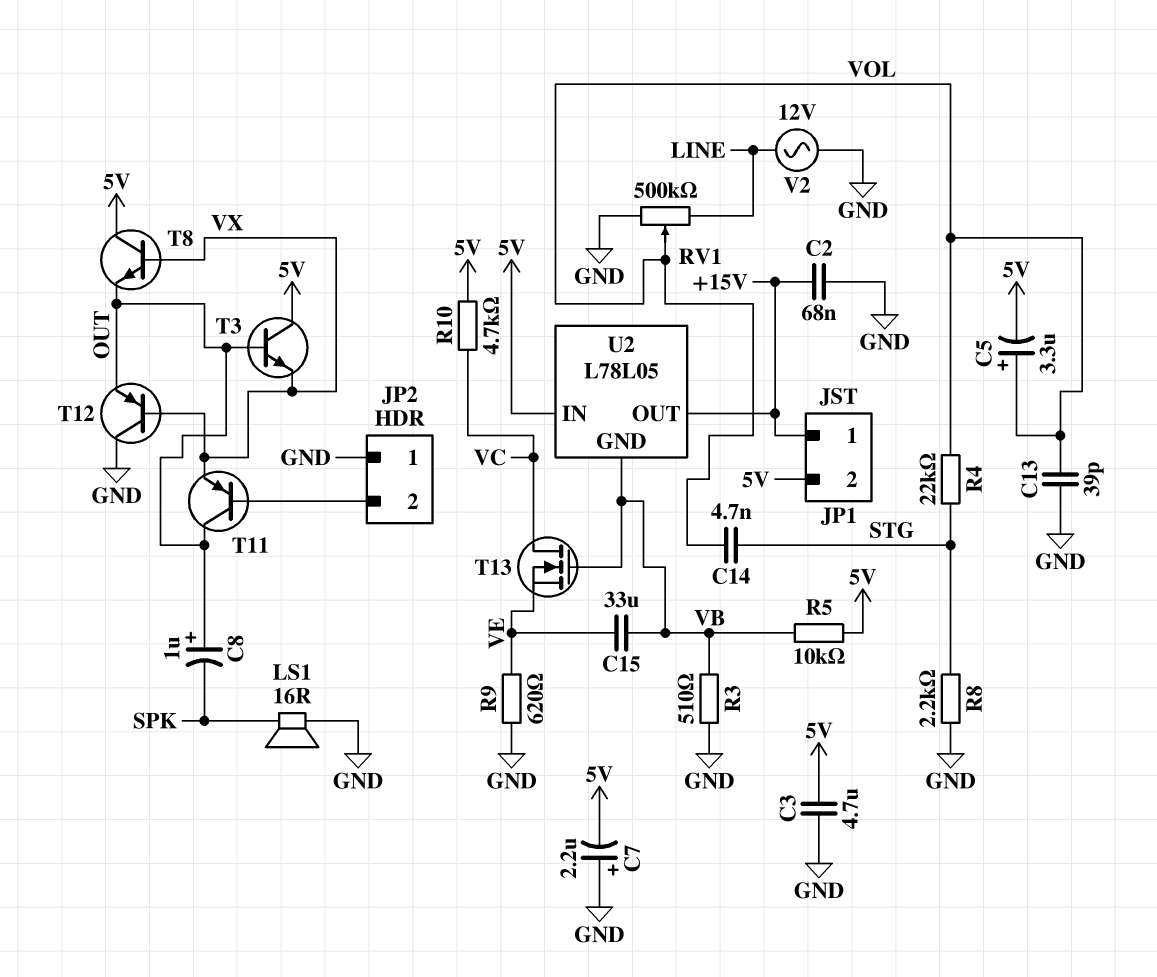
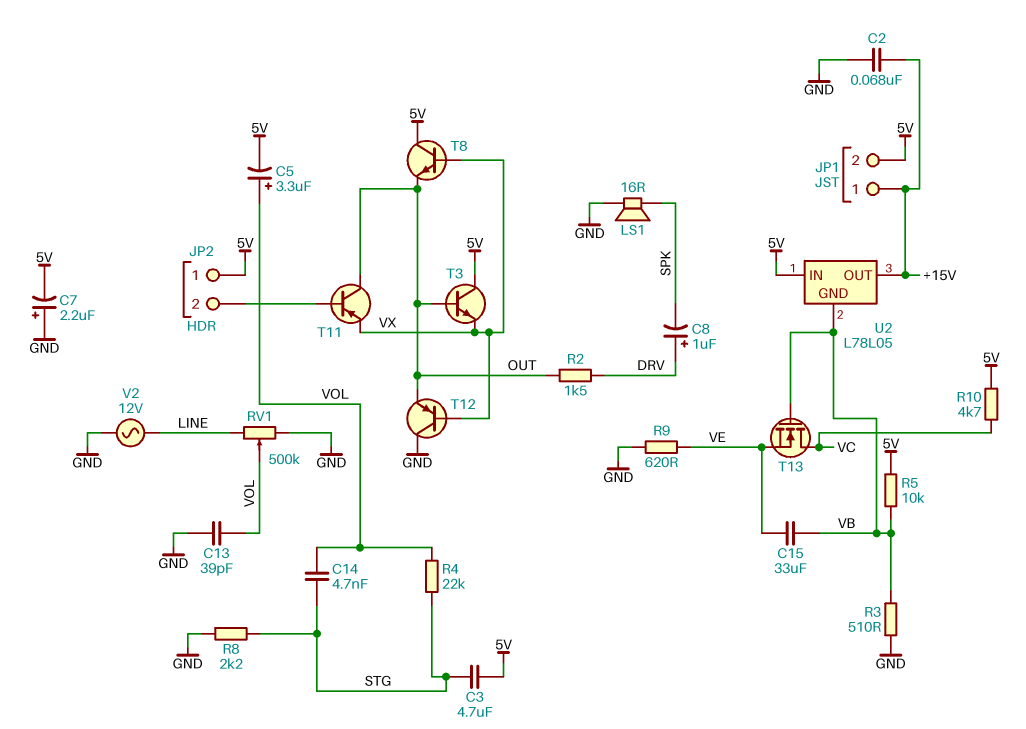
C3: 4.7uF (5V, GND) -> 4.7uF (5V, STG)
C8: 1uF (plus OUT, minus SPK) -> 1uF (plus DRV, minus SPK)
JP2 pin 1: GND -> 5V
R2: none -> 1.5k (DRV, OUT)

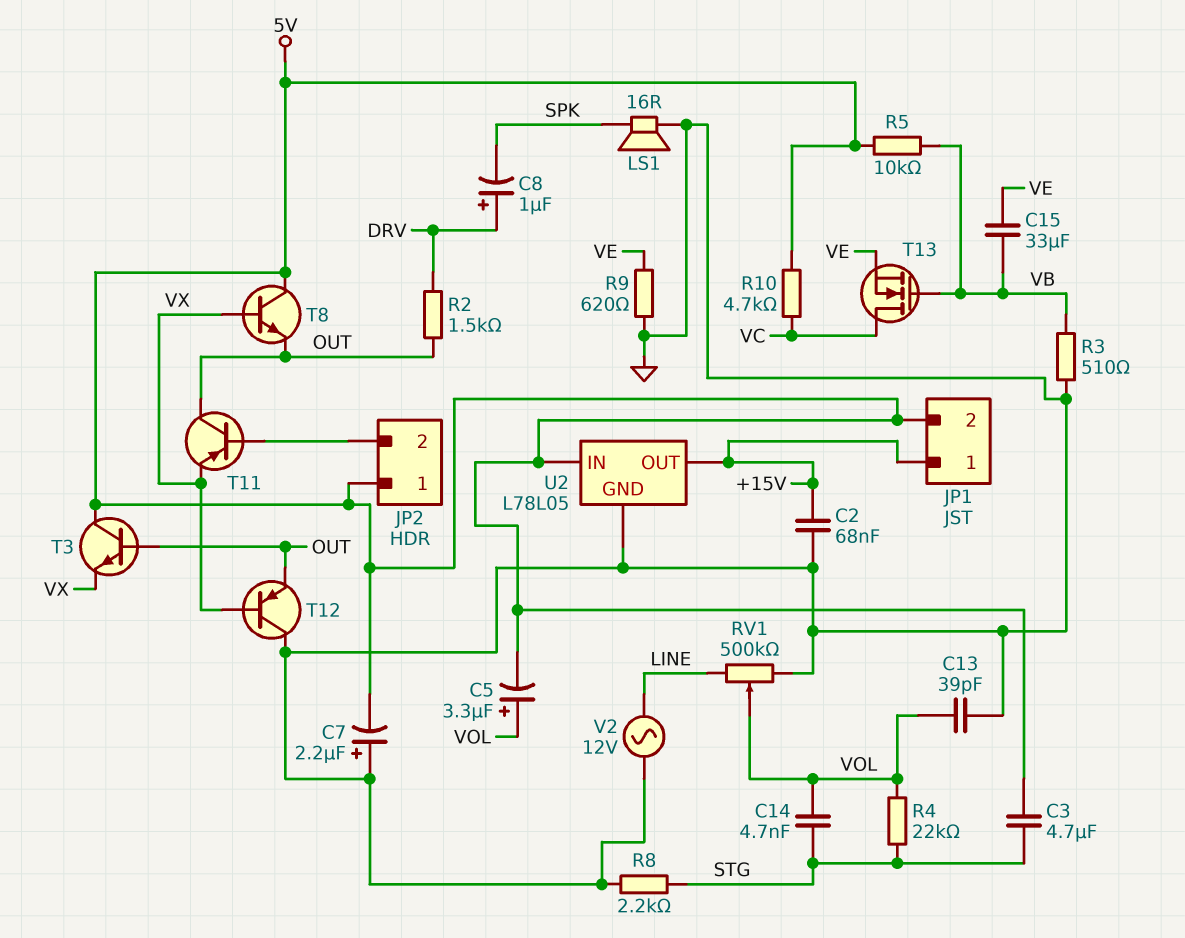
U2 pin GND: VB -> GND

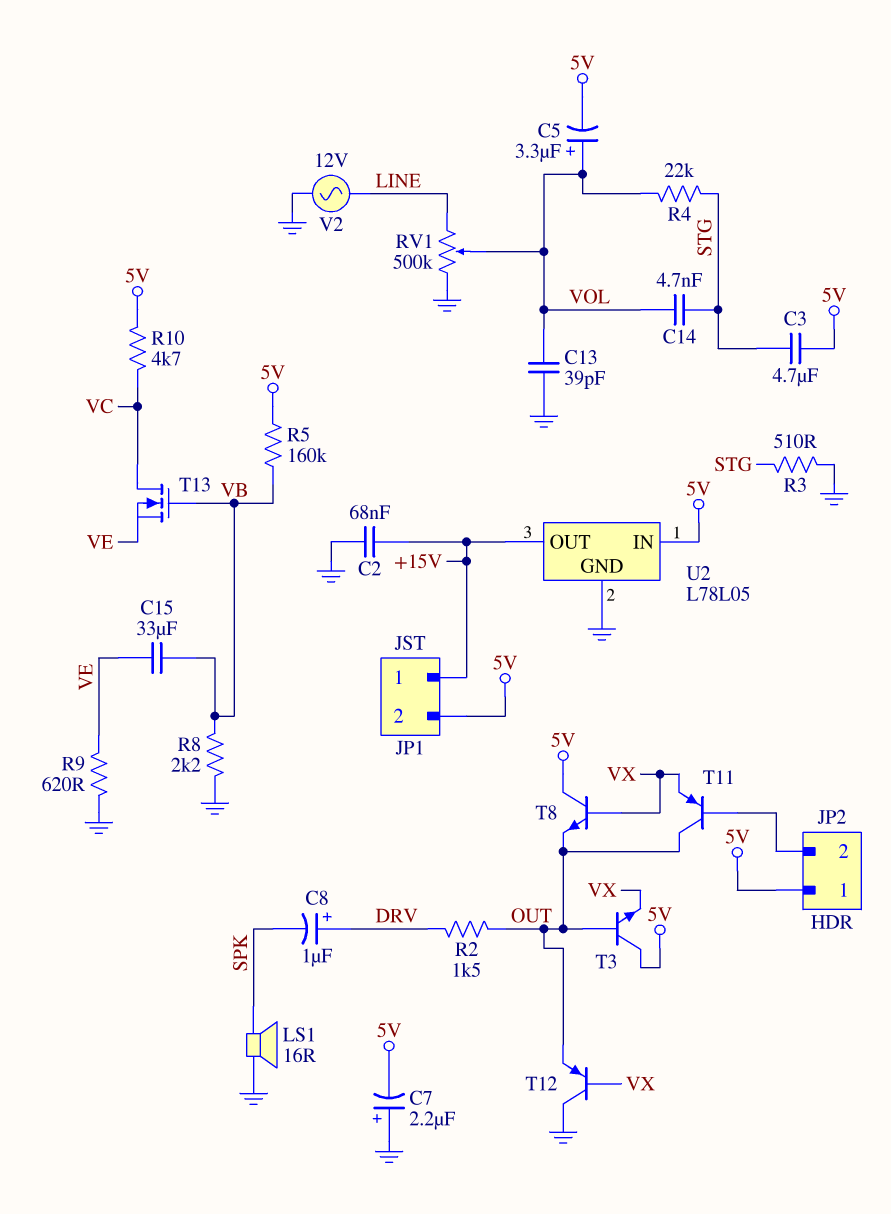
R3: 510 (GND, VB) -> 510 (GND, STG)
R5: 10k (5V, VB) -> 160k (5V, VB)
R8: 2.2k (GND, STG) -> 2.2k (GND, VB)

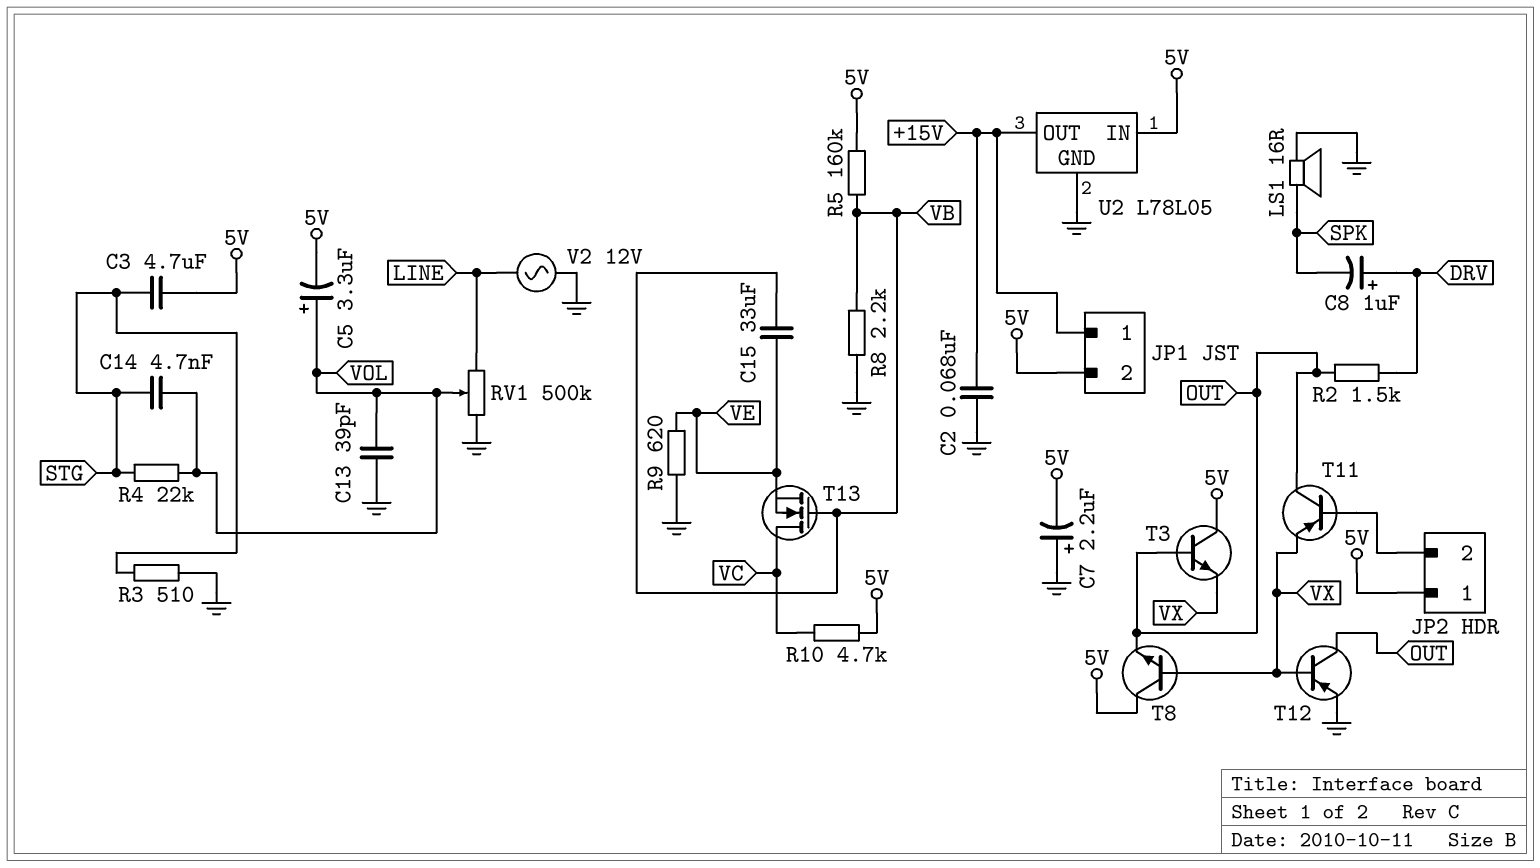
T12: PNP (B VX, C GND, E OUT) -> PNP (B VX, C OUT, E GND)

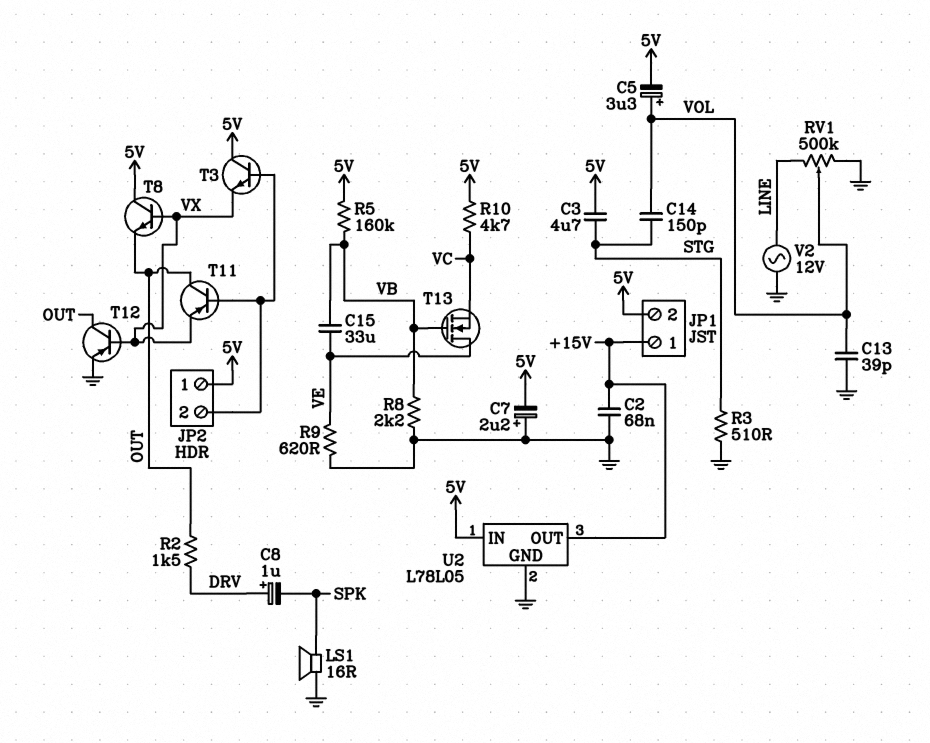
C14: 4.7nF (STG, VOL) -> 150pF (STG, VOL)
R4: 22k (STG, VOL) -> none
T3: NPN (B OUT, C 5V, E VX) -> NPN (B JP2/2, C 5V, E VX)
T13: NMOS (G VB, D VC, S VE) -> NMOS (G VB, D VE, S VC)

